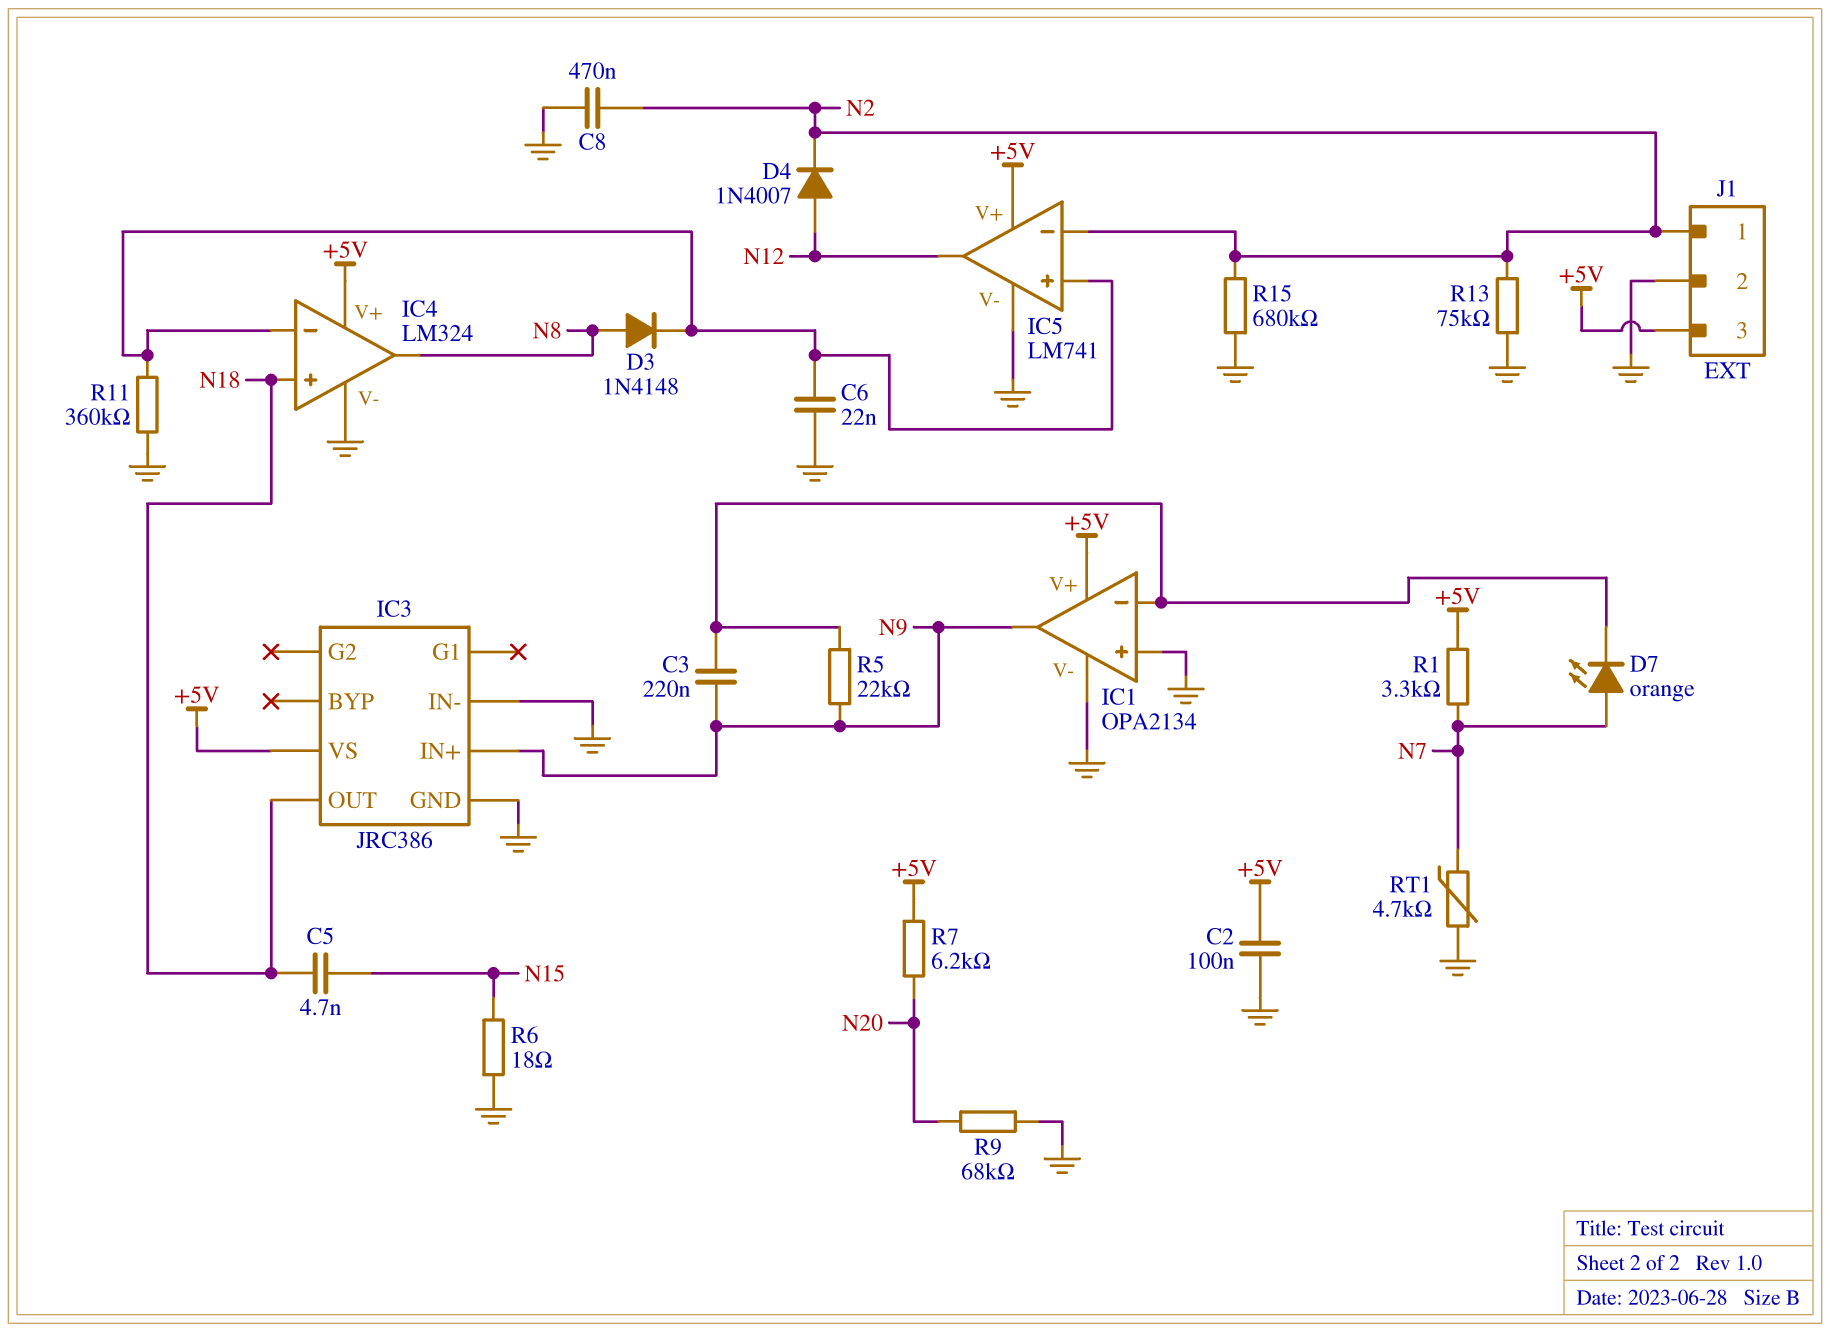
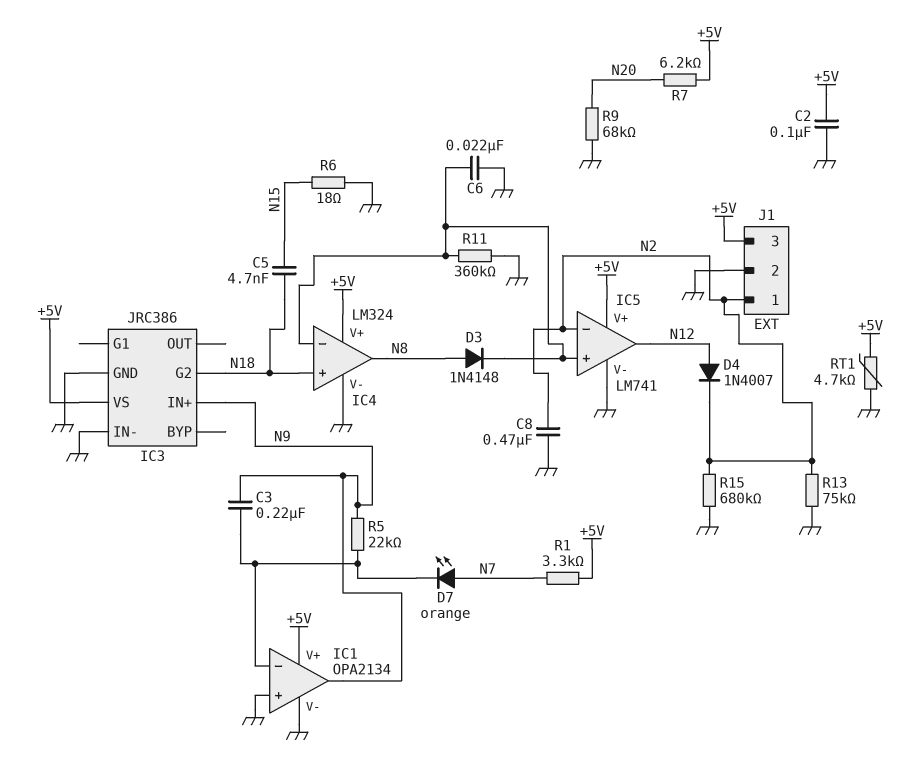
IC3 pin G2: none -> N18
IC3 pin OUT: N18 -> none
RT1: 4.7k (GND, N7) -> 4.7k (+5V, GND)

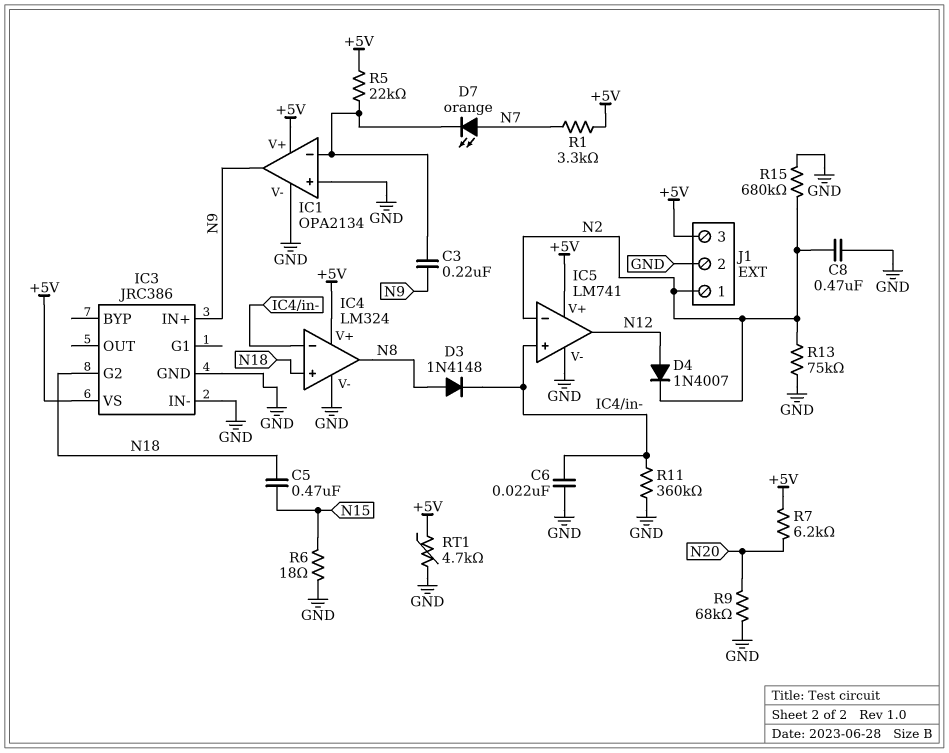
C2: 100nF (+5V, GND) -> none
C5: 4.7nF (N15, N18) -> 470nF (N15, N18)
R5: 22k (IC1/in-, N9) -> 22k (+5V, IC1/in-)

